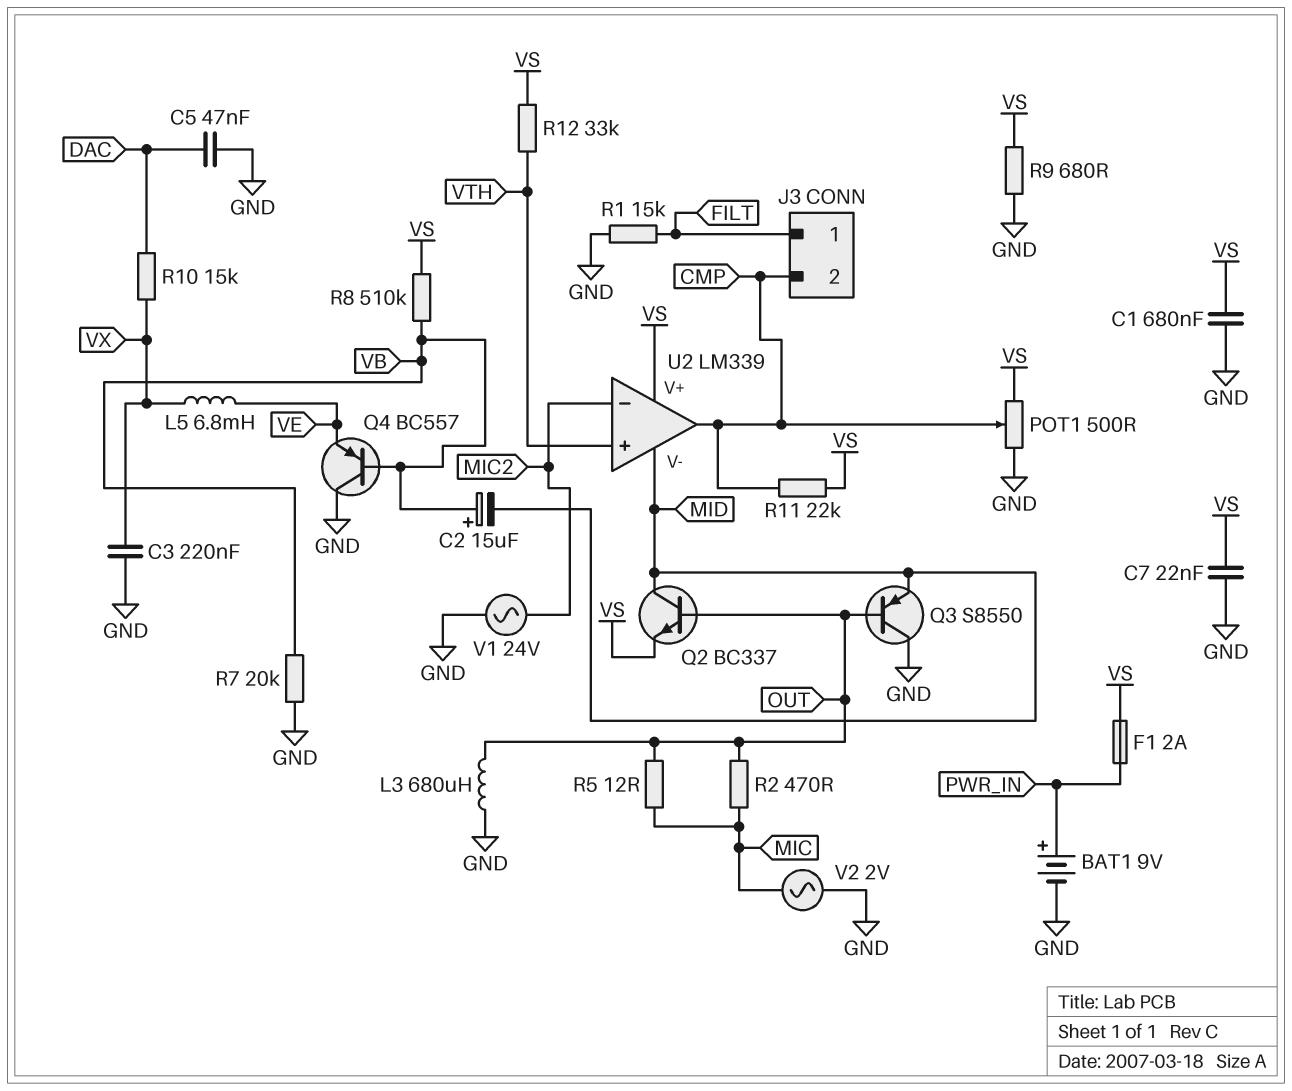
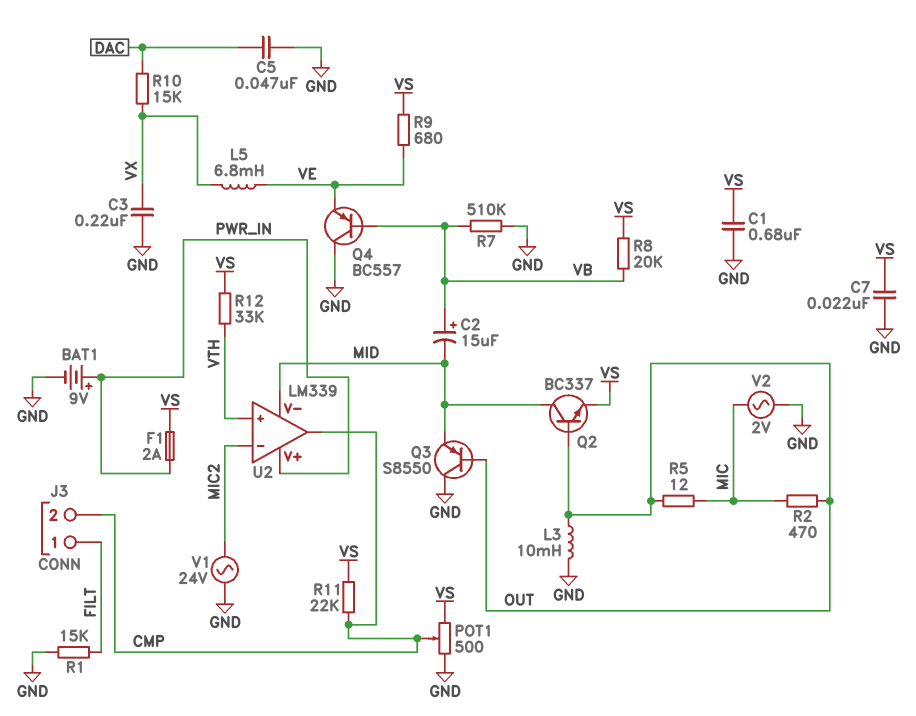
L3: 680uH (GND, OUT) -> 10mH (GND, OUT)
R7: 20k (GND, VB) -> 510k (GND, VB)
R8: 510k (VB, VS) -> 20k (VB, VS)
R9: 680 (GND, VS) -> 680 (VE, VS)
U2 pin V+: VS -> PWR_IN

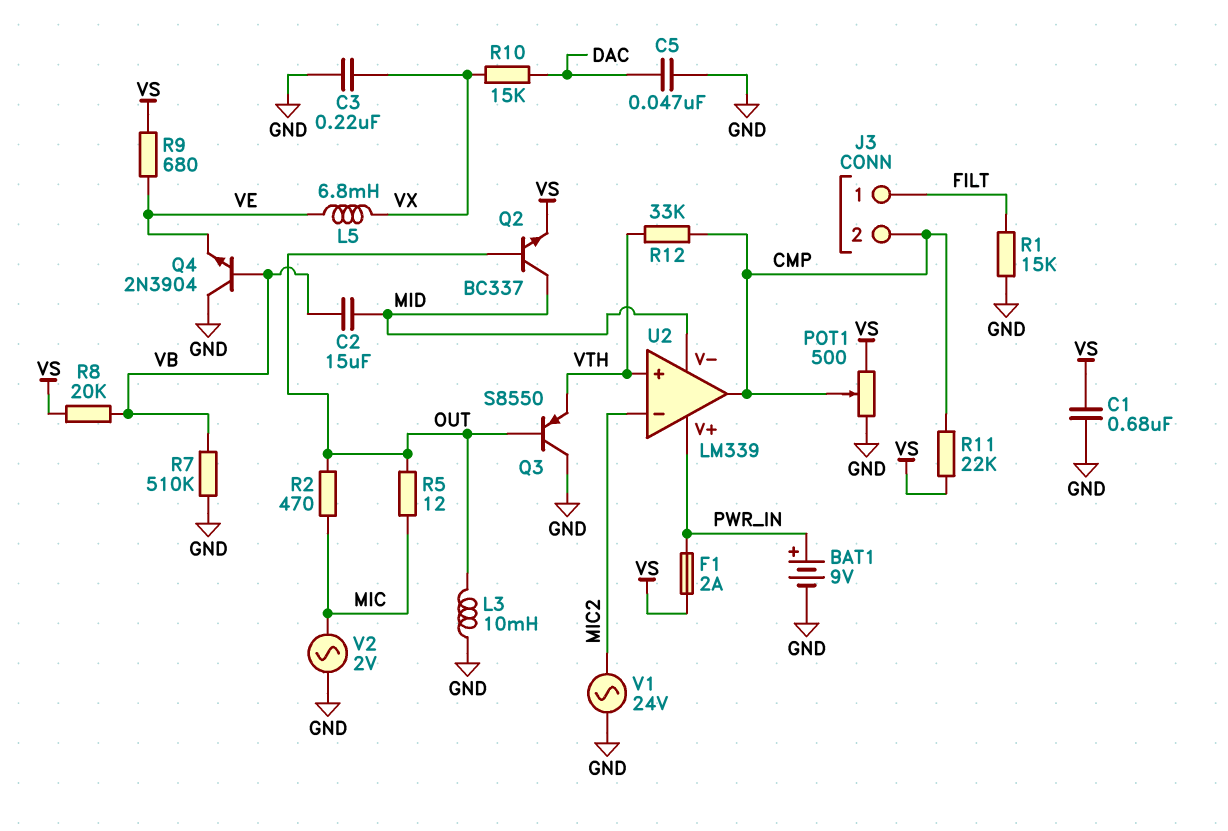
C2: 15uF (plus VB, minus MID) -> 15uF (MID, VB)
C7: 22nF (GND, VS) -> none
Q3: PNP S8550 (B OUT, C GND, E MID) -> PNP S8550 (B OUT, C GND, E VTH)
Q4: PNP BC557 (B VB, C GND, E VE) -> NPN 2N3904 (B VB, C GND, E VE)
R12: 33k (VS, VTH) -> 33k (CMP, VTH)

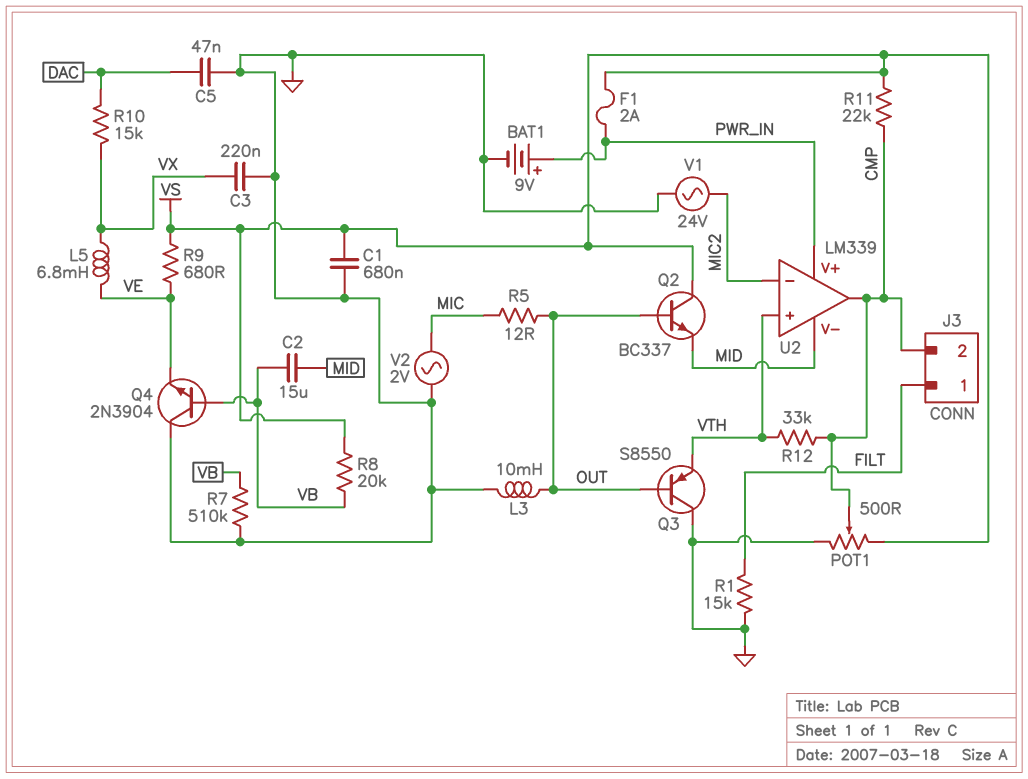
Q2: NPN BC337 (B OUT, C MID, E VS) -> NPN BC337 (B OUT, C VS, E MID)
R2: 470 (MIC, OUT) -> none

